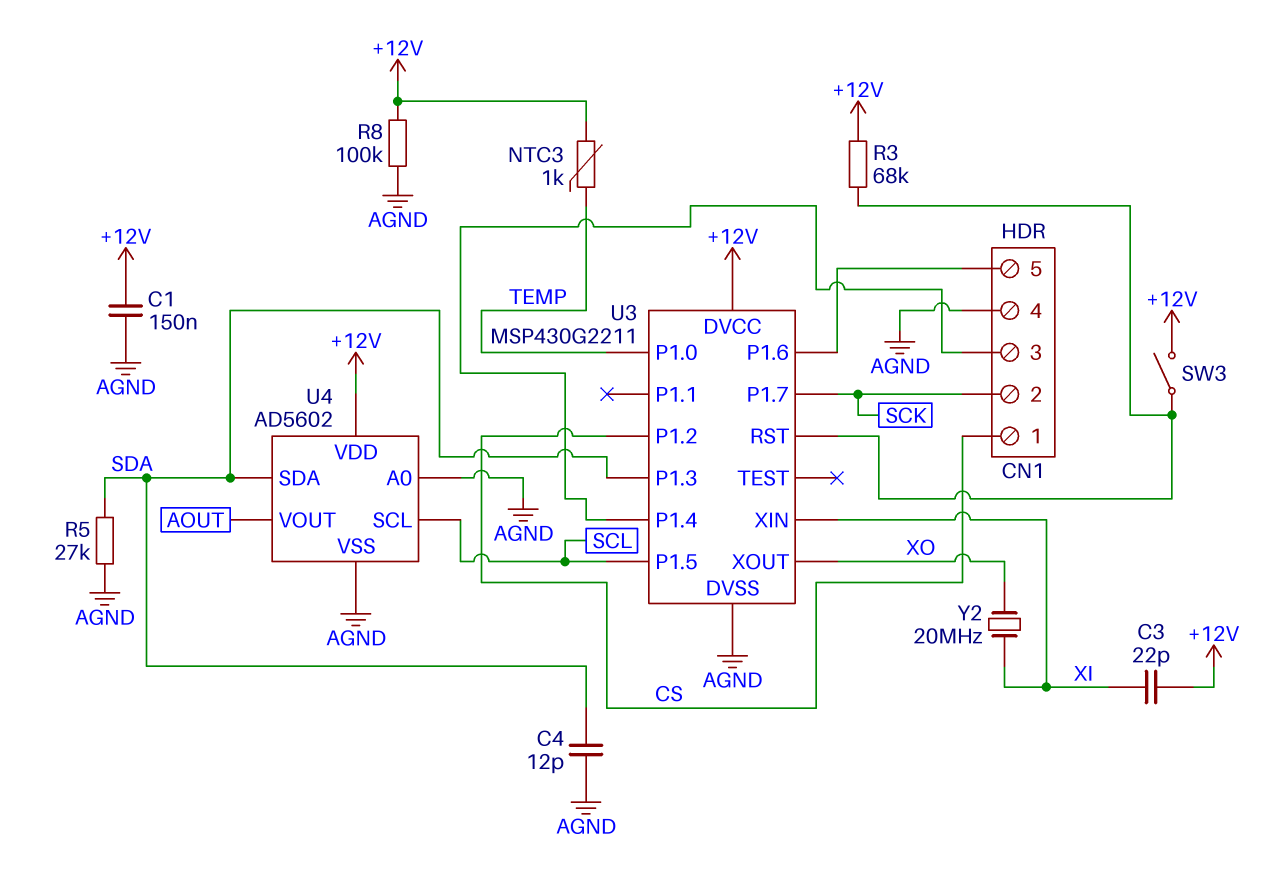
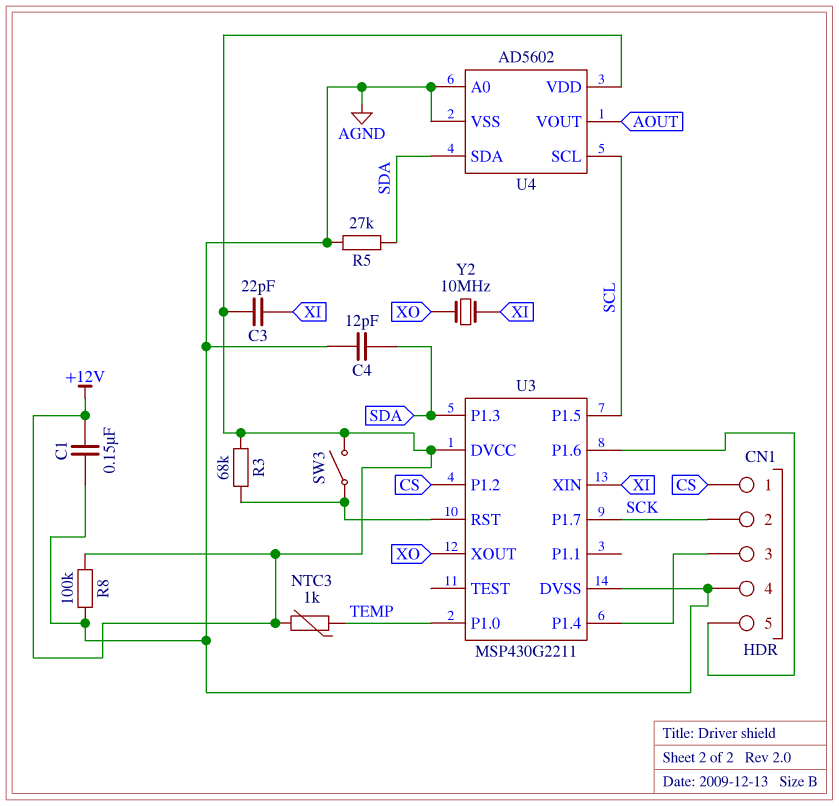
Y2: 20MHz (XI, XO) -> 10MHz (XI, XO)

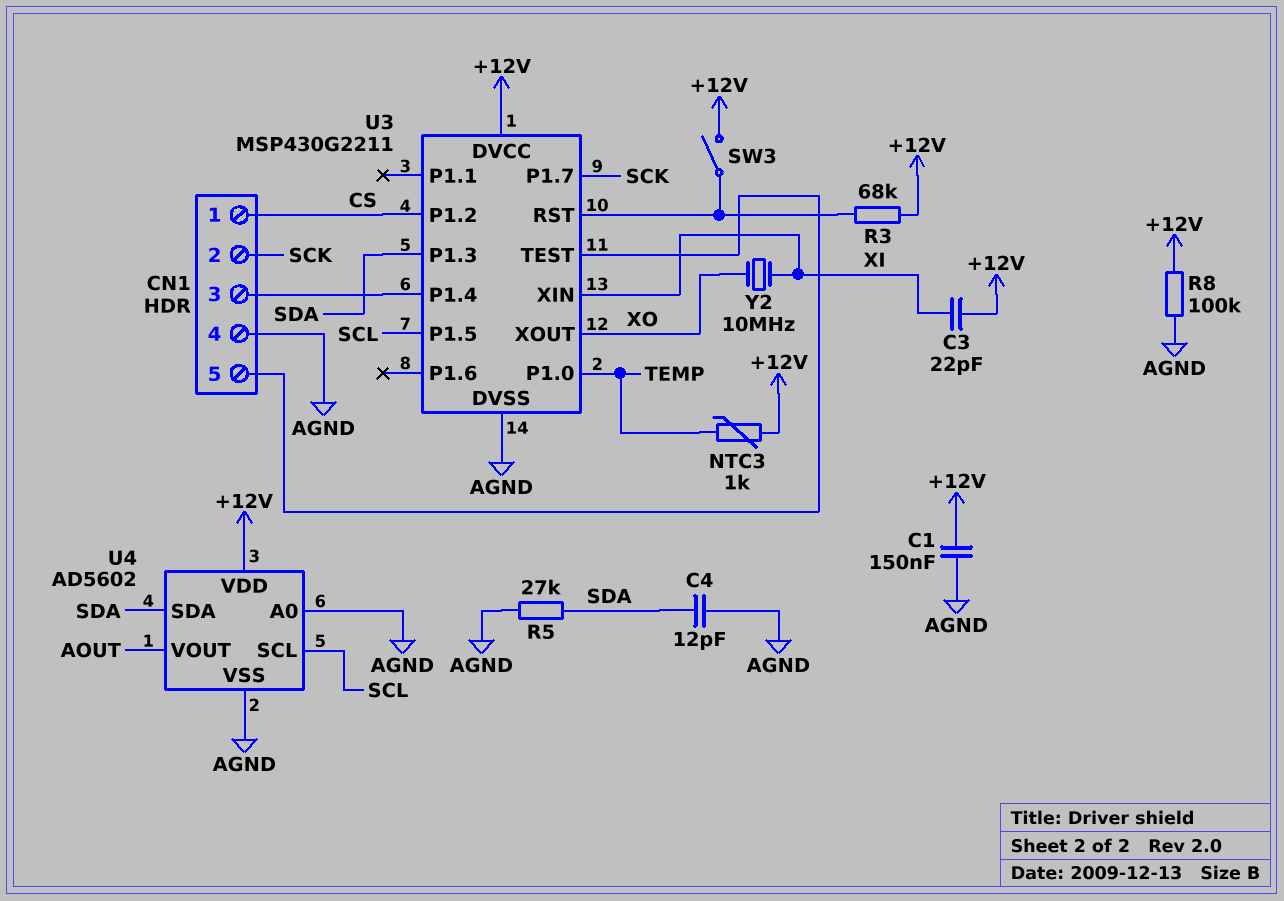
U3 pin P1.6: CN1/5 -> none
U3 pin TEST: none -> CN1/5

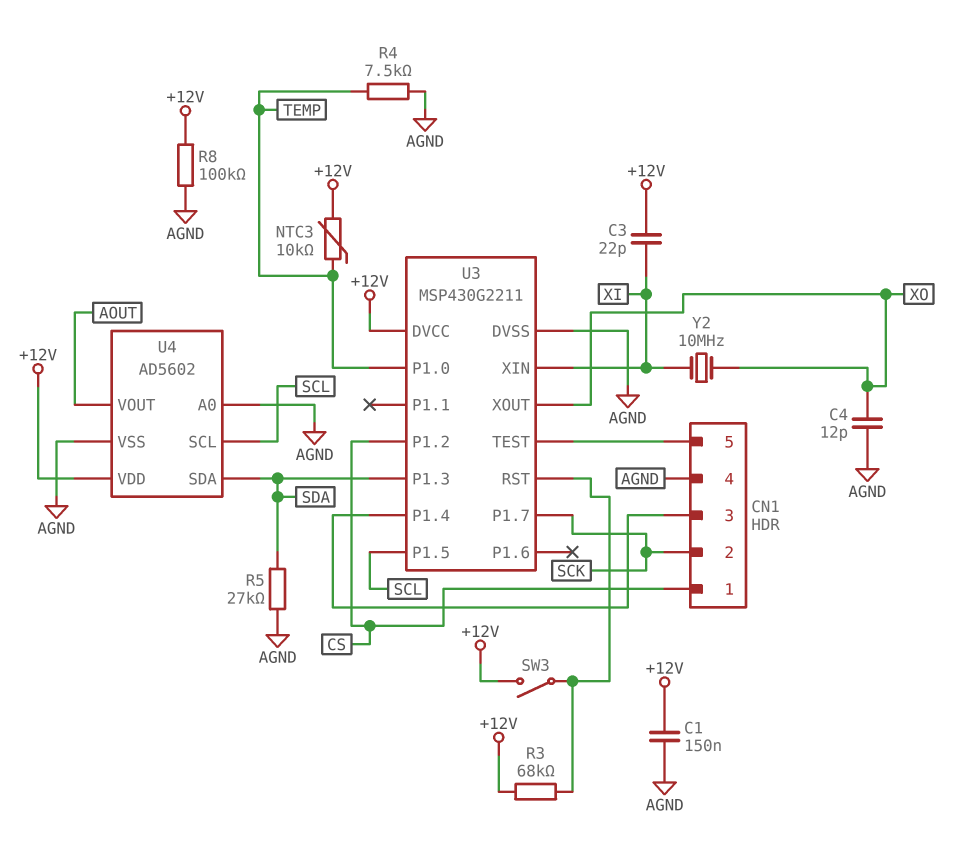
C4: 12pF (AGND, SDA) -> 12pF (AGND, XO)
NTC3: 1k (+12V, TEMP) -> 10k (+12V, TEMP)
R4: none -> 7.5k (AGND, TEMP)

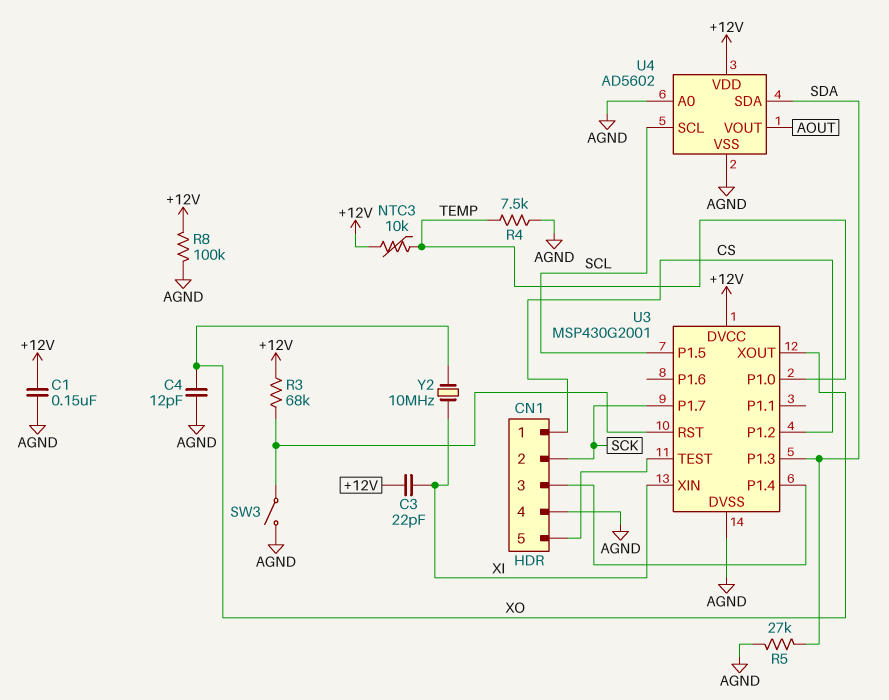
SW3: switch (+12V, U3/RST) -> switch (AGND, U3/RST)
U3: MSP430G2211 -> MSP430G2001

